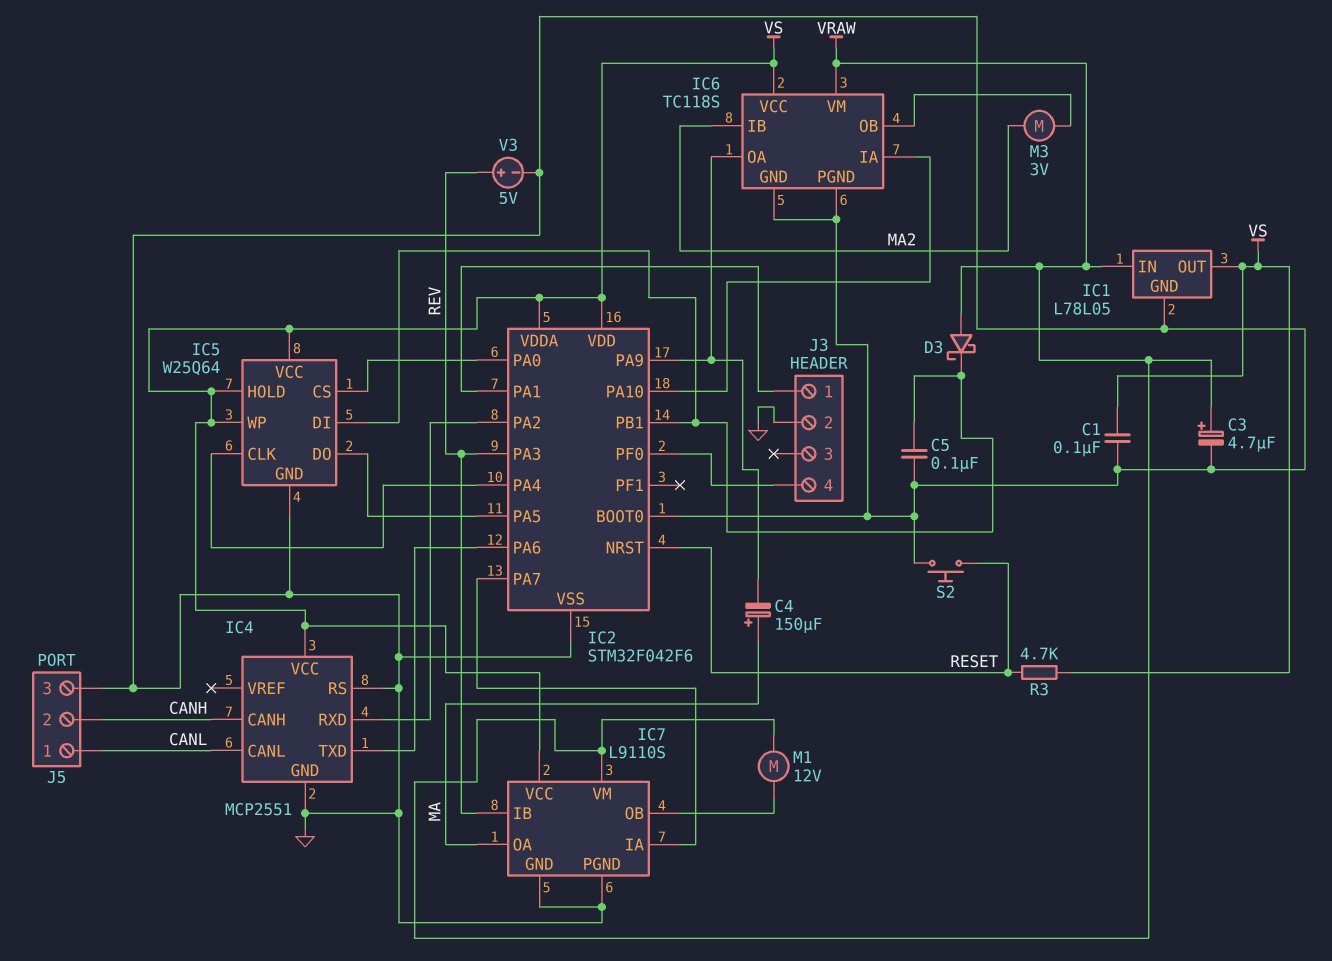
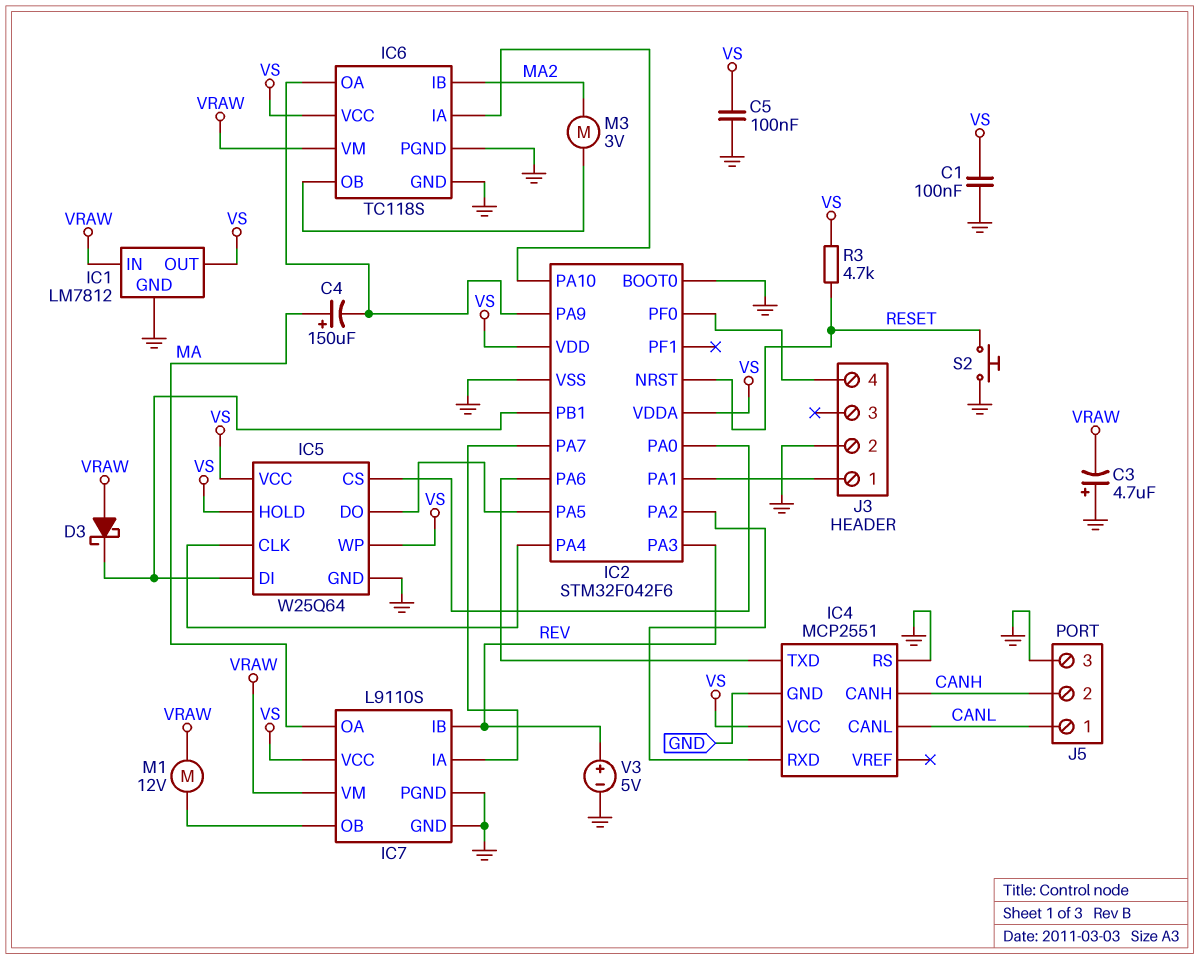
C3: 4.7uF (plus VRAW, minus GND) -> 4.7uF (plus GND, minus VRAW)
C5: 100nF (GND, IC2/PB1) -> 100nF (GND, VS)
IC1: L78L05 -> LM7812

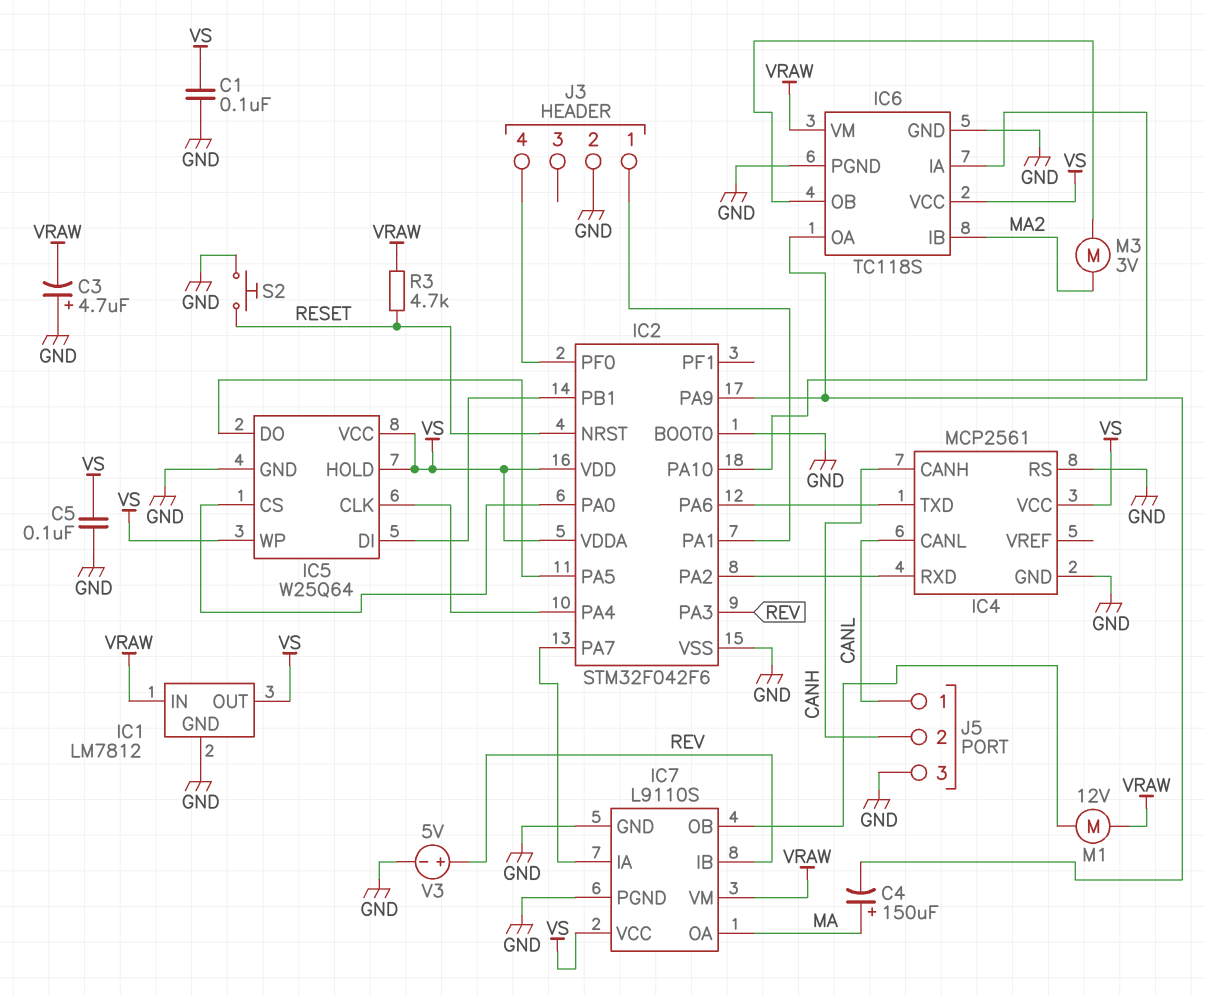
D3: schottky (A VRAW, K IC2/PB1) -> none
IC4: MCP2551 -> MCP2561
R3: 4.7k (RESET, VS) -> 4.7k (RESET, VRAW)

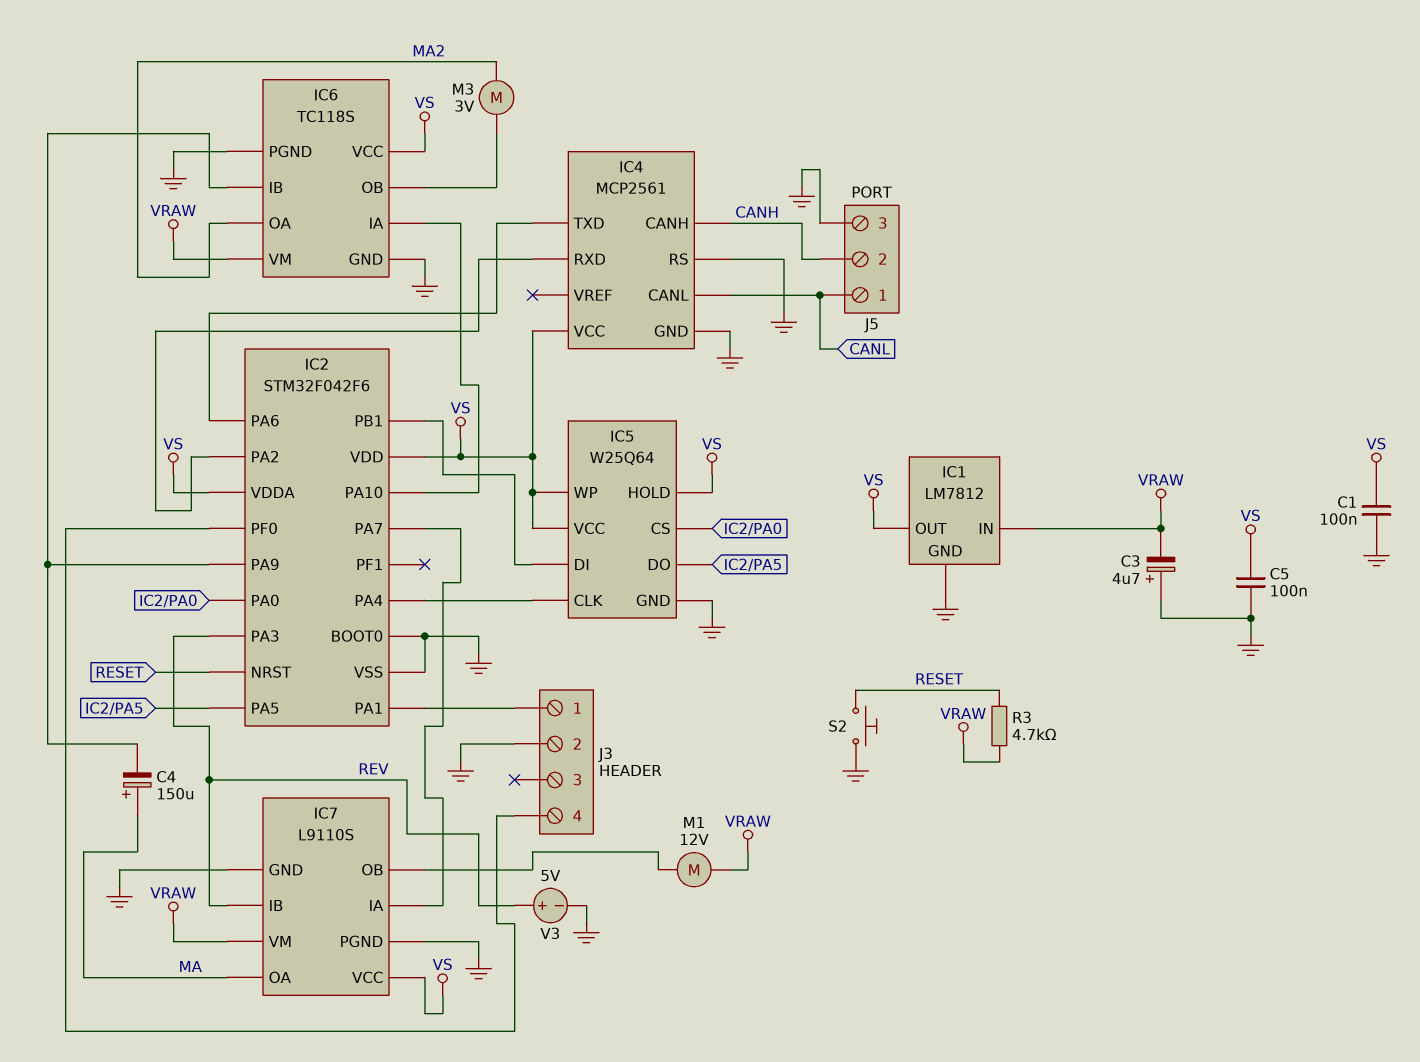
IC6 pin IB: MA2 -> IC2/PA9
IC6 pin OA: IC2/PA9 -> MA2

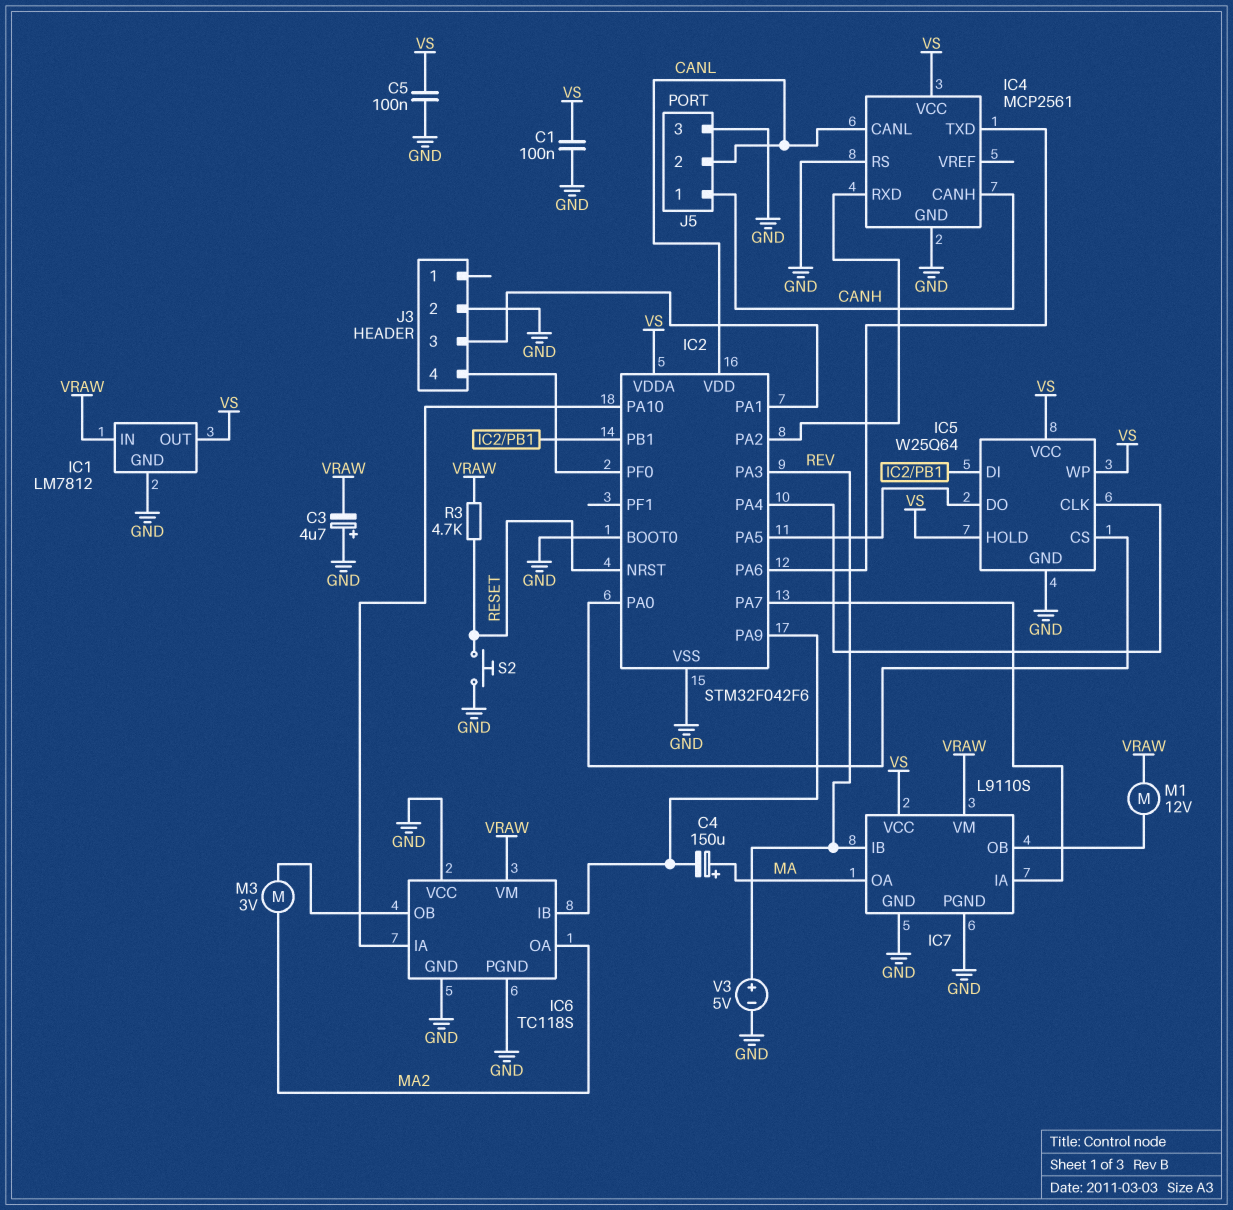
IC2 pin VDD: VS -> CANL
IC6 pin VCC: VS -> GND
J3 pin 1: IC2/PA1 -> none
J3 pin 3: none -> IC2/PA1
J5 pin 1: CANL -> CANH
J5 pin 2: CANH -> CANL

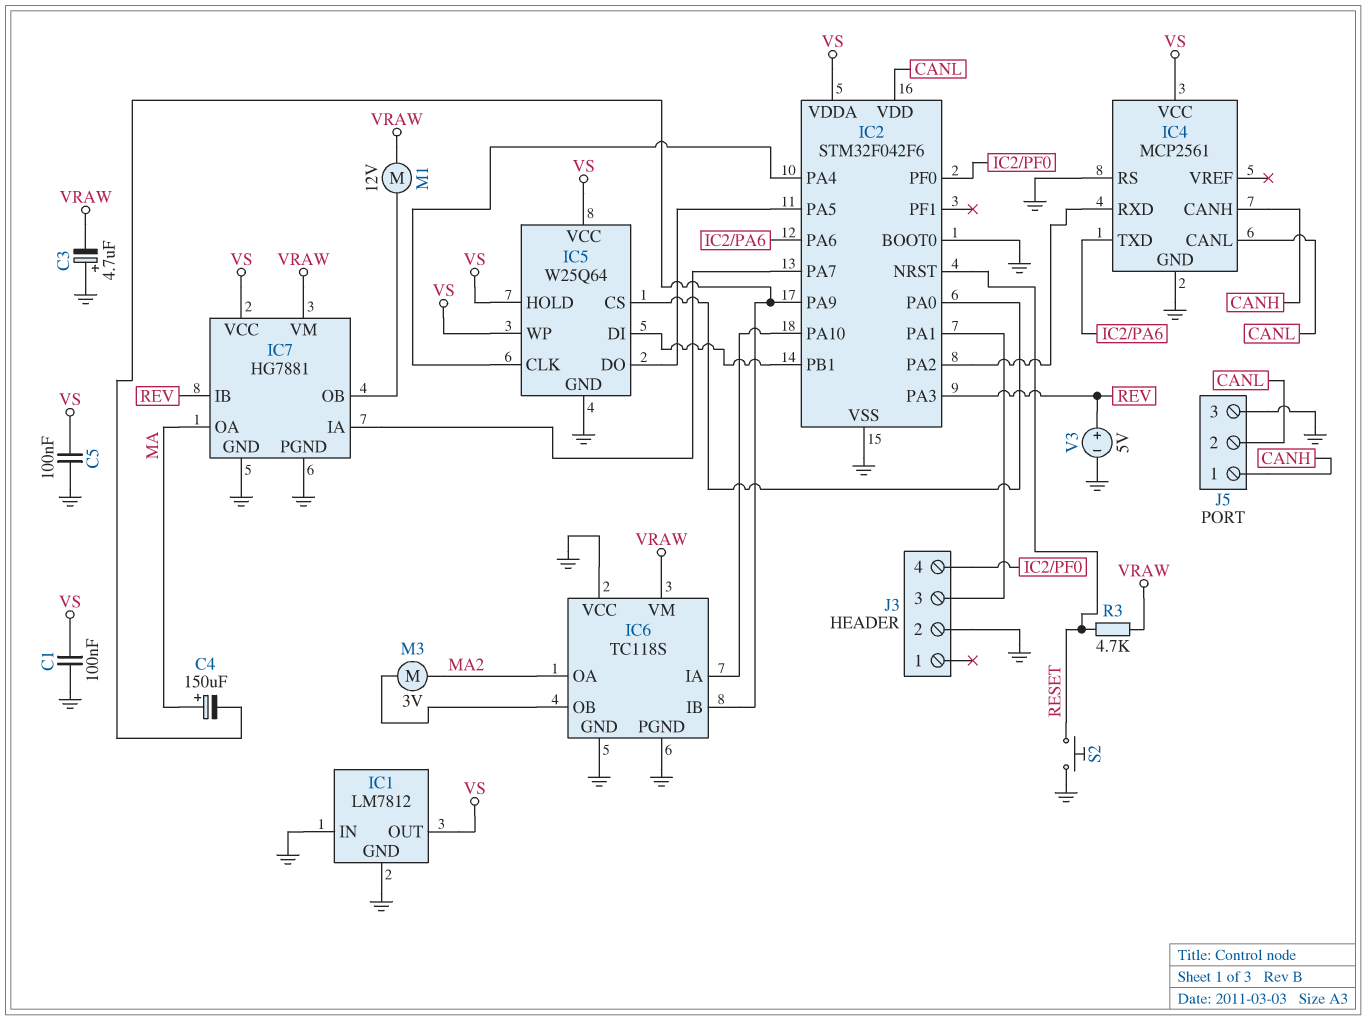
IC1 pin IN: VRAW -> GND
IC7: L9110S -> HG7881

